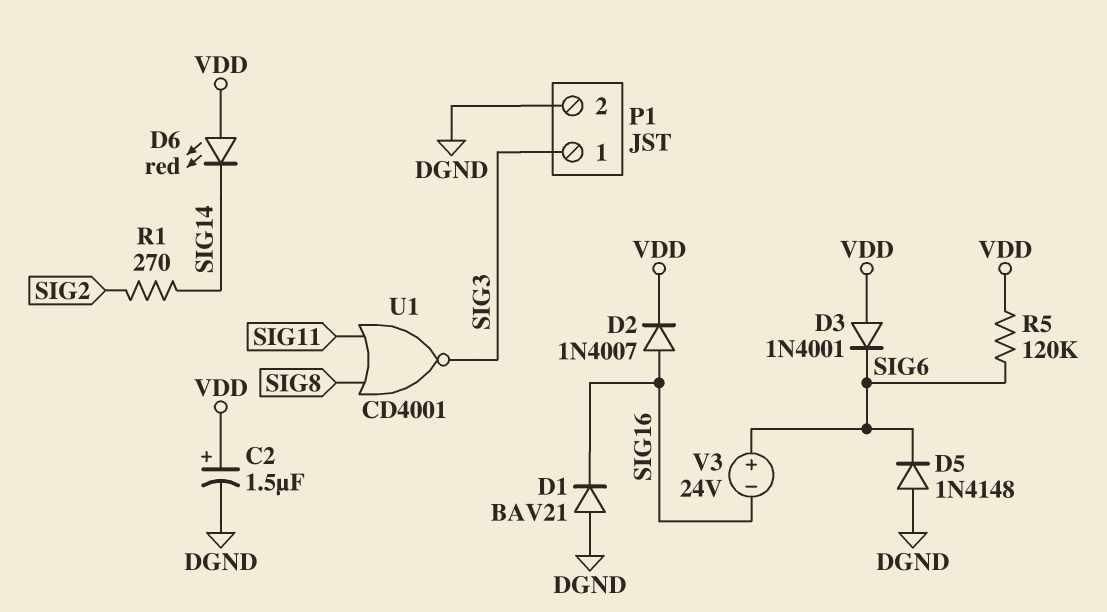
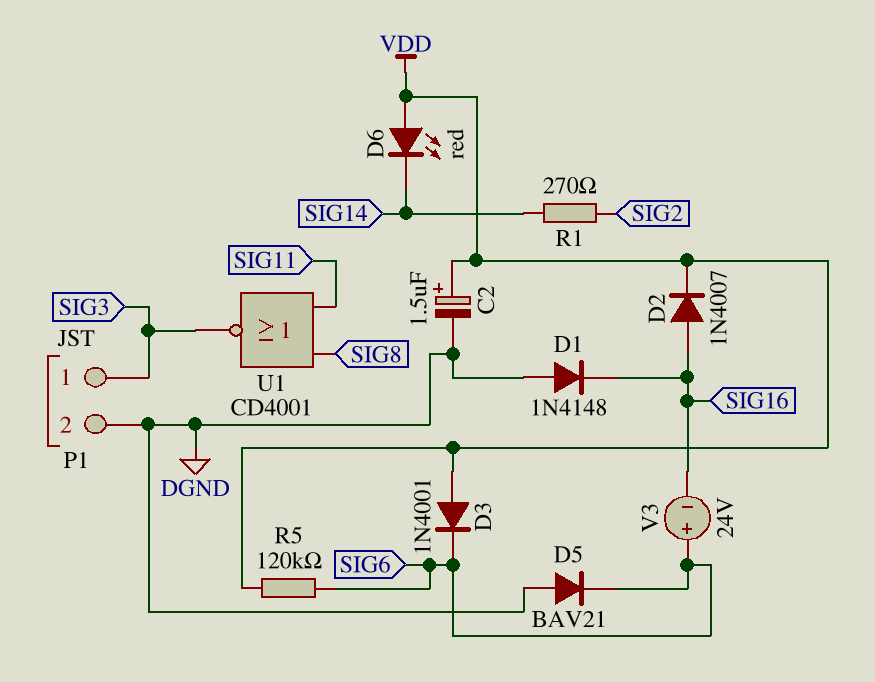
D1: diode BAV21 (A DGND, K SIG16) -> diode 1N4148 (A DGND, K SIG16)
D5: diode 1N4148 (A DGND, K SIG6) -> diode BAV21 (A DGND, K SIG6)

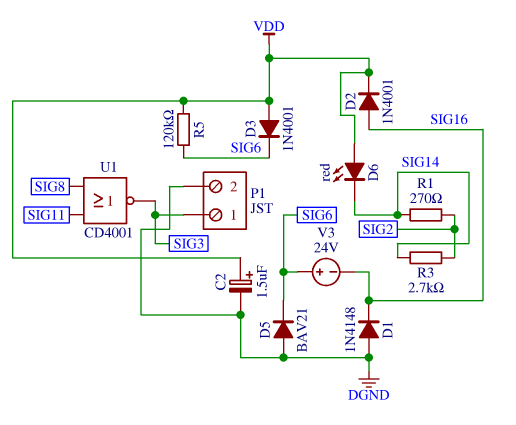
D2: diode 1N4007 (A SIG16, K VDD) -> diode 1N4001 (A SIG16, K VDD)
R3: none -> 2.7k (SIG2, SIG14)

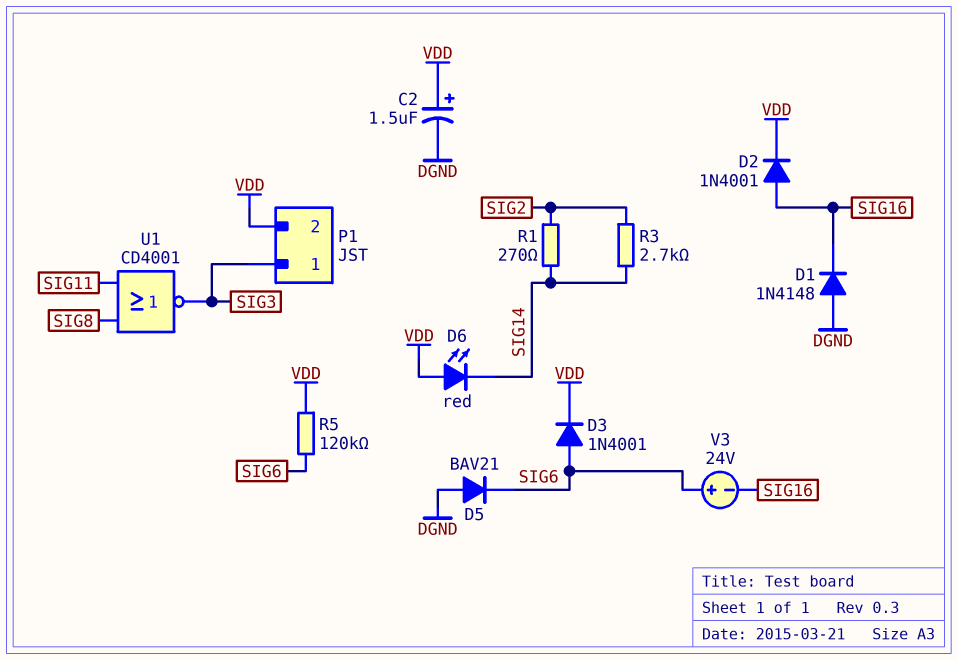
D3: diode 1N4001 (A VDD, K SIG6) -> diode 1N4001 (A SIG6, K VDD)
P1 pin 2: DGND -> VDD

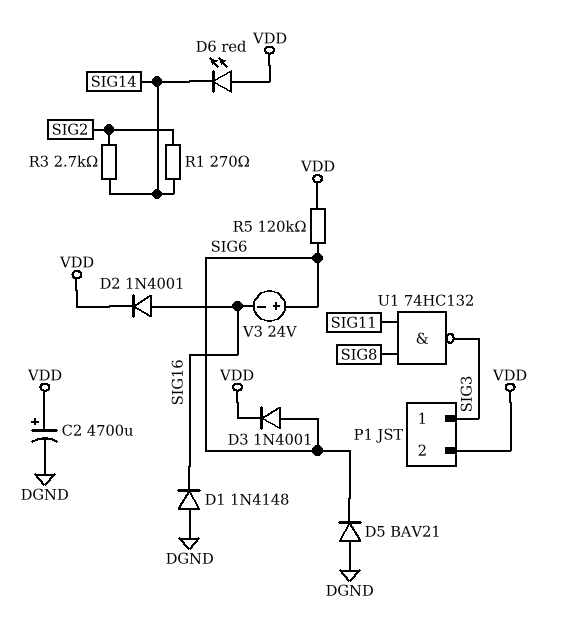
C2: 1.5uF (plus VDD, minus DGND) -> 4700uF (plus VDD, minus DGND)
U1: NOR CD4001 (in SIG8, in SIG11, out SIG3) -> NAND 74HC132 (in SIG8, in SIG11, out SIG3)

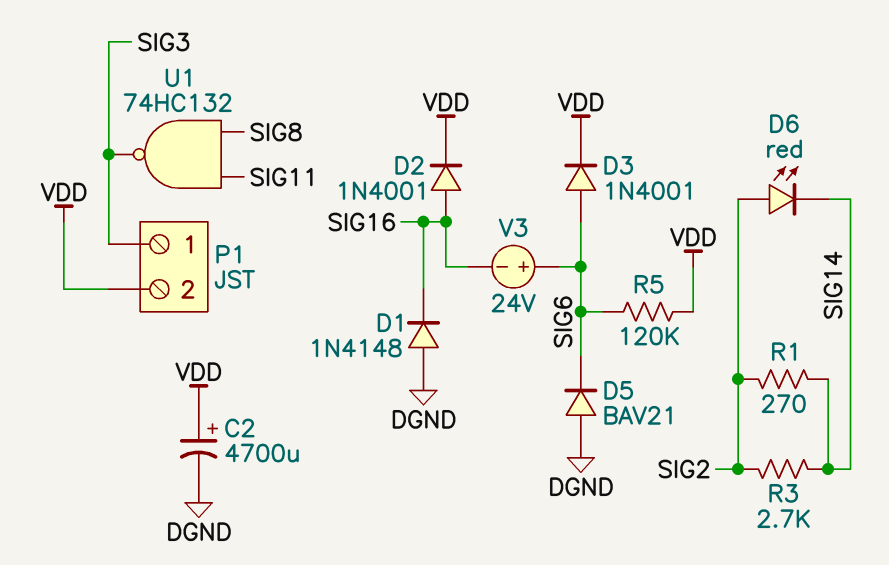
D6: LED red (A VDD, K SIG14) -> LED red (A SIG2, K SIG14)

